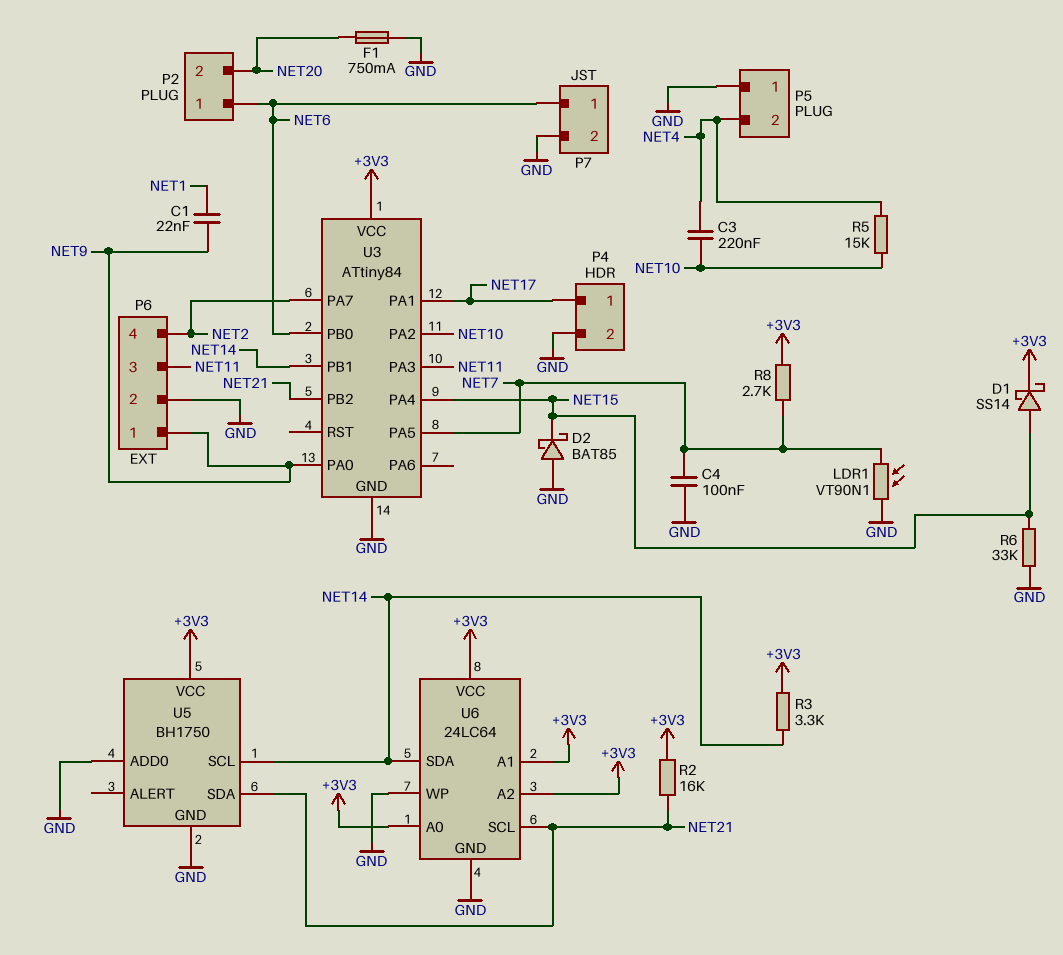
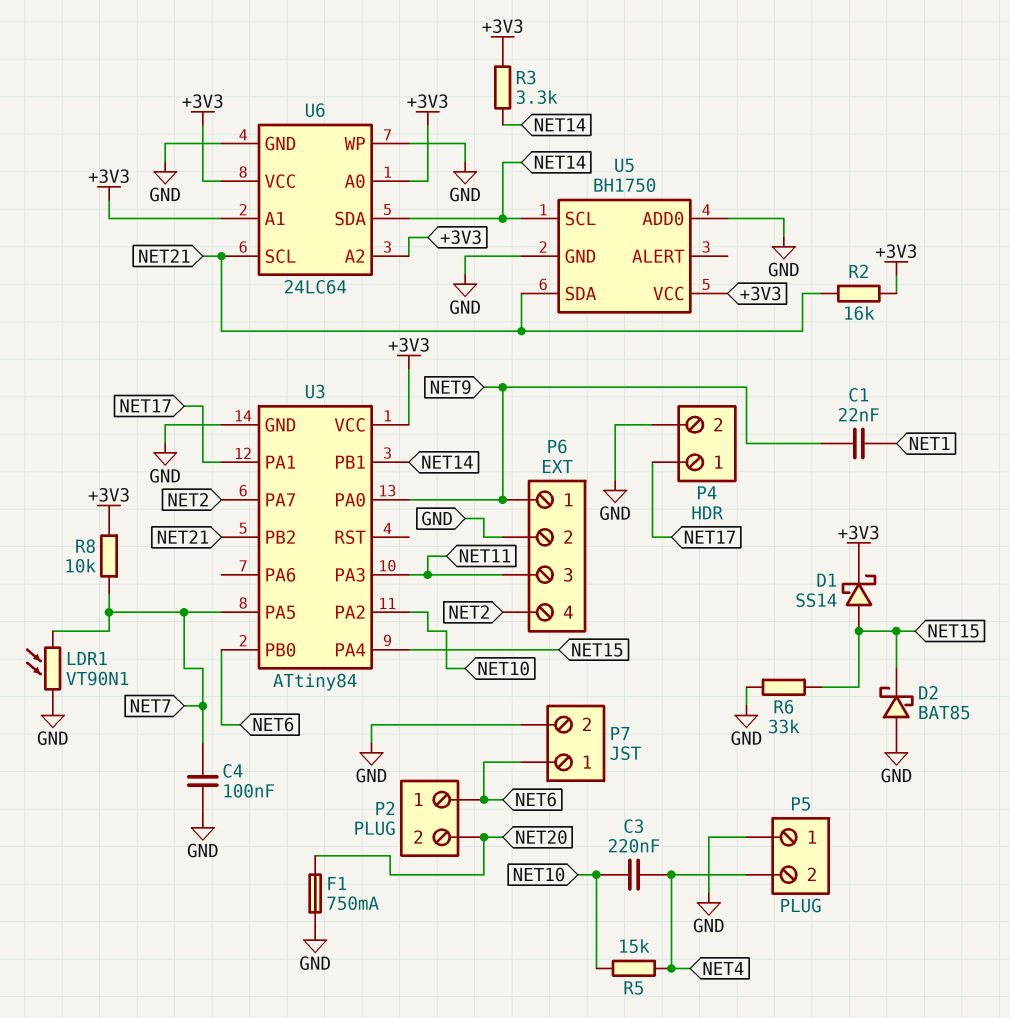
R8: 2.7k (+3V3, NET7) -> 10k (+3V3, NET7)

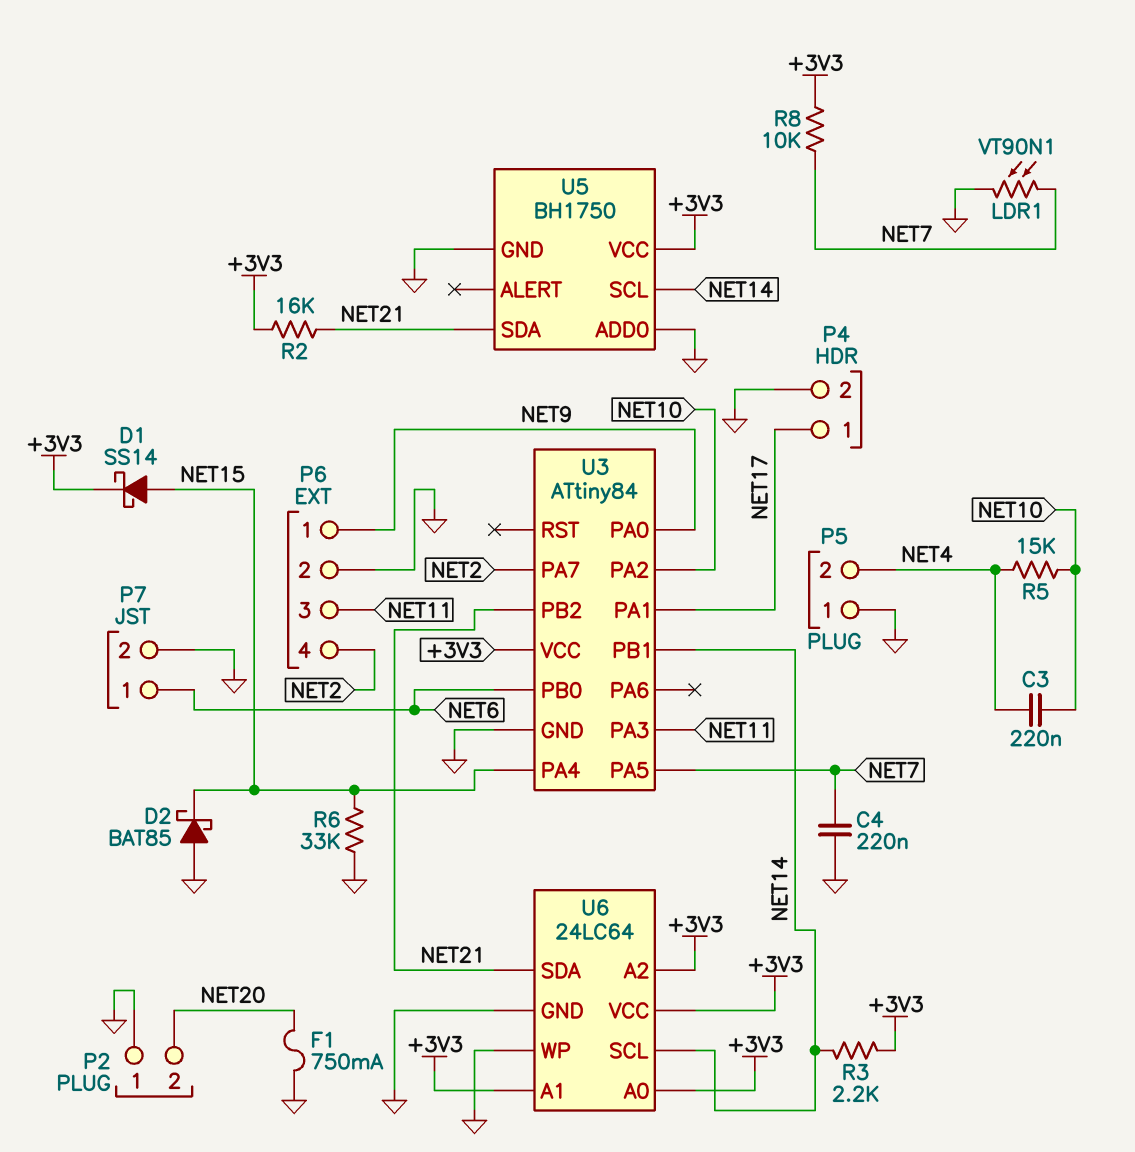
C1: 22nF (NET1, NET9) -> none
C4: 100nF (GND, NET7) -> 220nF (GND, NET7)
P2 pin 1: NET6 -> GND
R3: 3.3k (+3V3, NET14) -> 2.2k (+3V3, NET14)
U6 pin SCL: NET21 -> NET14
U6 pin SDA: NET14 -> NET21

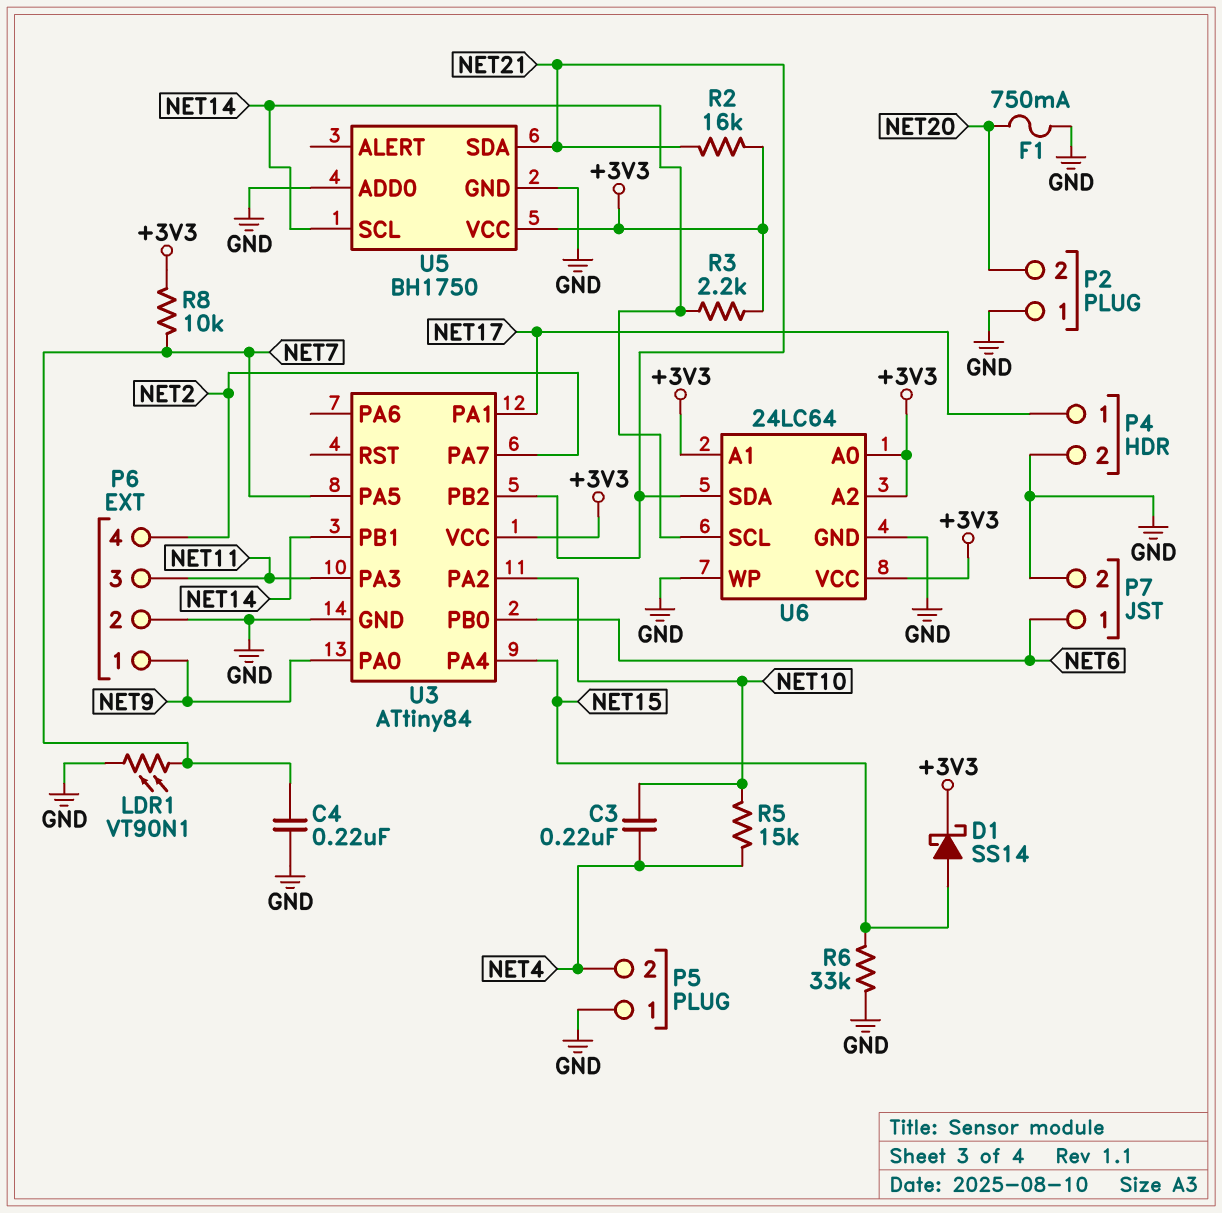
D2: schottky BAT85 (A GND, K NET15) -> none

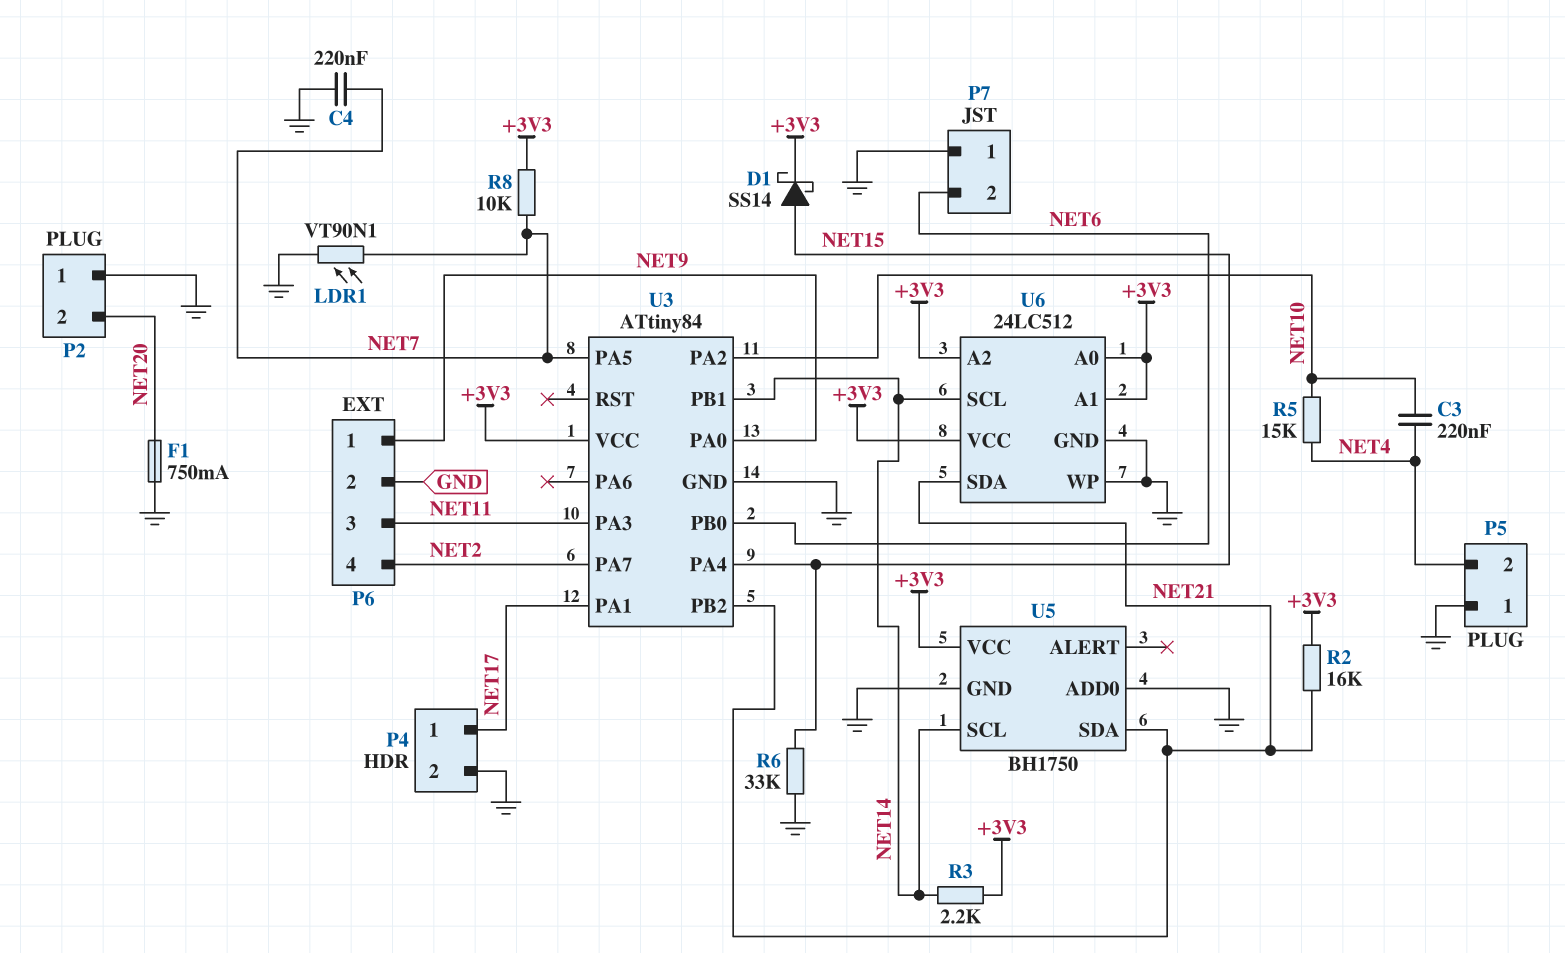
P7 pin 1: NET6 -> GND
P7 pin 2: GND -> NET6
U6: 24LC64 -> 24LC512

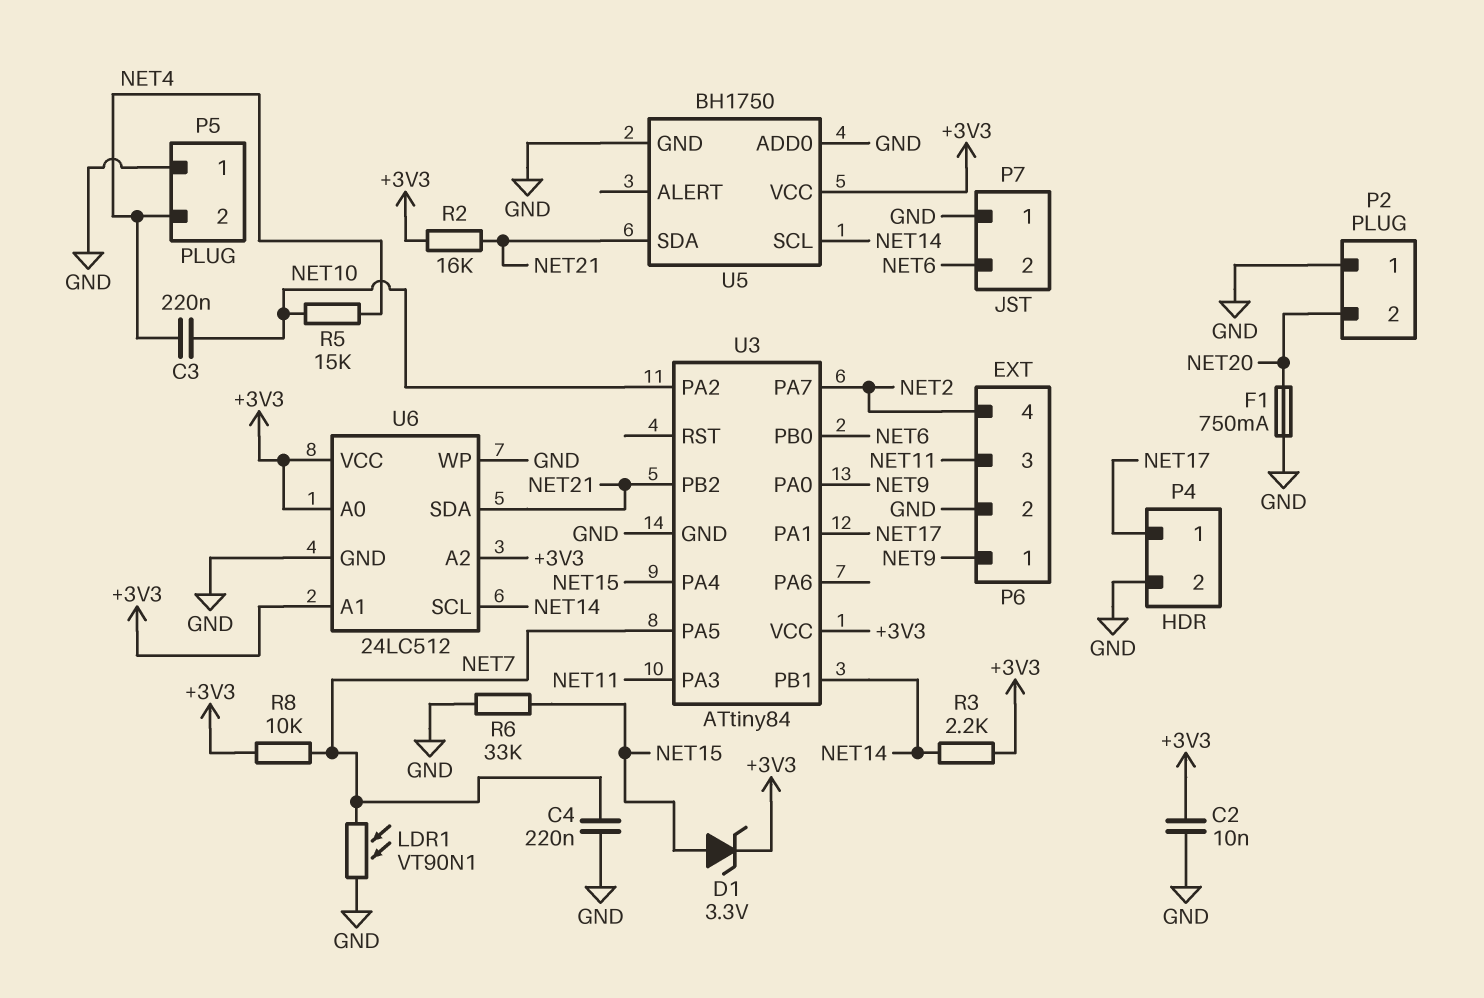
C2: none -> 10nF (+3V3, GND)
D1: schottky SS14 (A NET15, K +3V3) -> zener 3.3V (A NET15, K +3V3)

